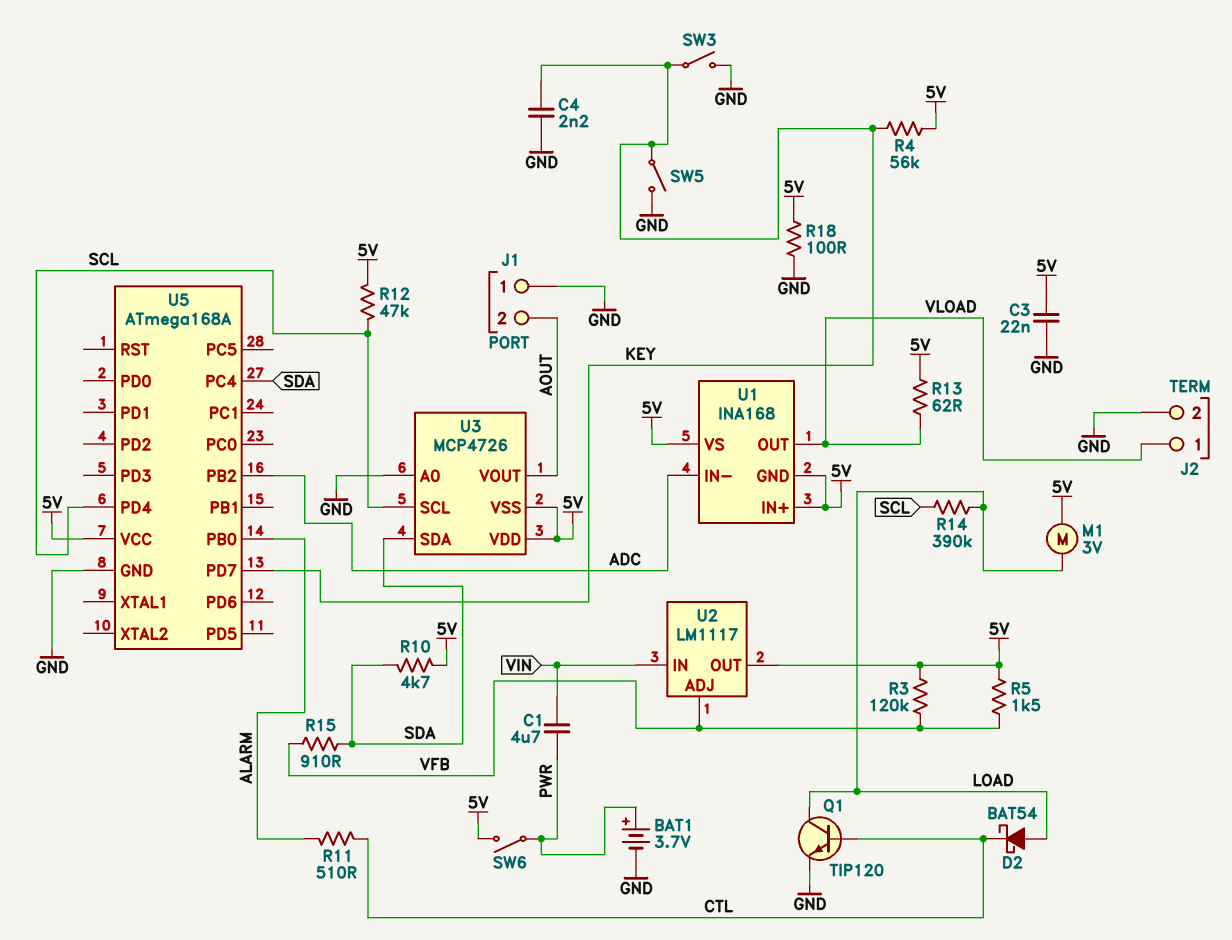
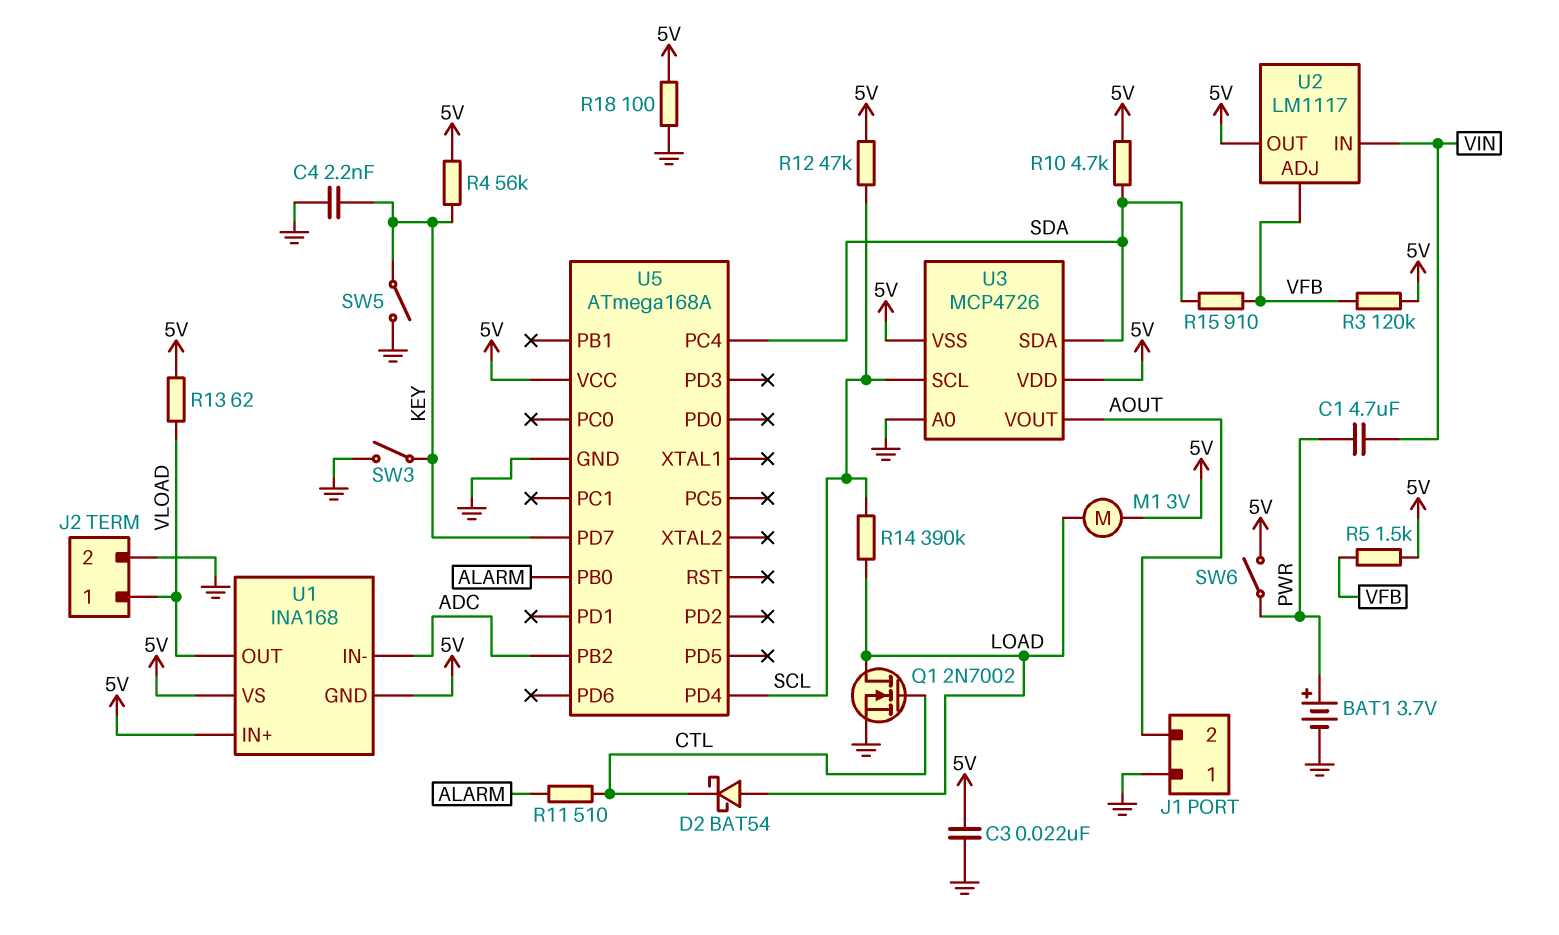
Q1: NPN TIP120 (B CTL, C LOAD, E GND) -> NMOS 2N7002 (G CTL, D LOAD, S GND)

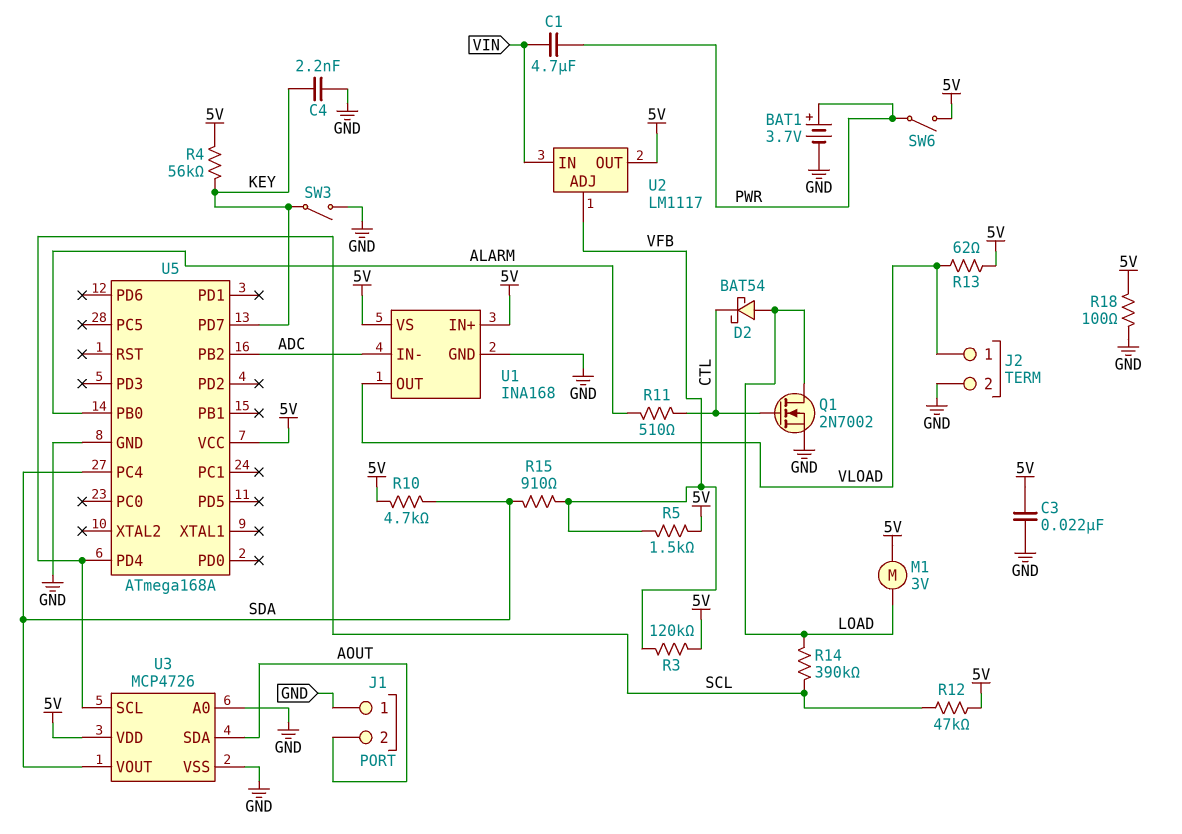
SW5: switch (GND, KEY) -> none
U1 pin GND: 5V -> GND
U3 pin SDA: SDA -> AOUT
U3 pin VOUT: AOUT -> SDA
U3 pin VSS: 5V -> GND

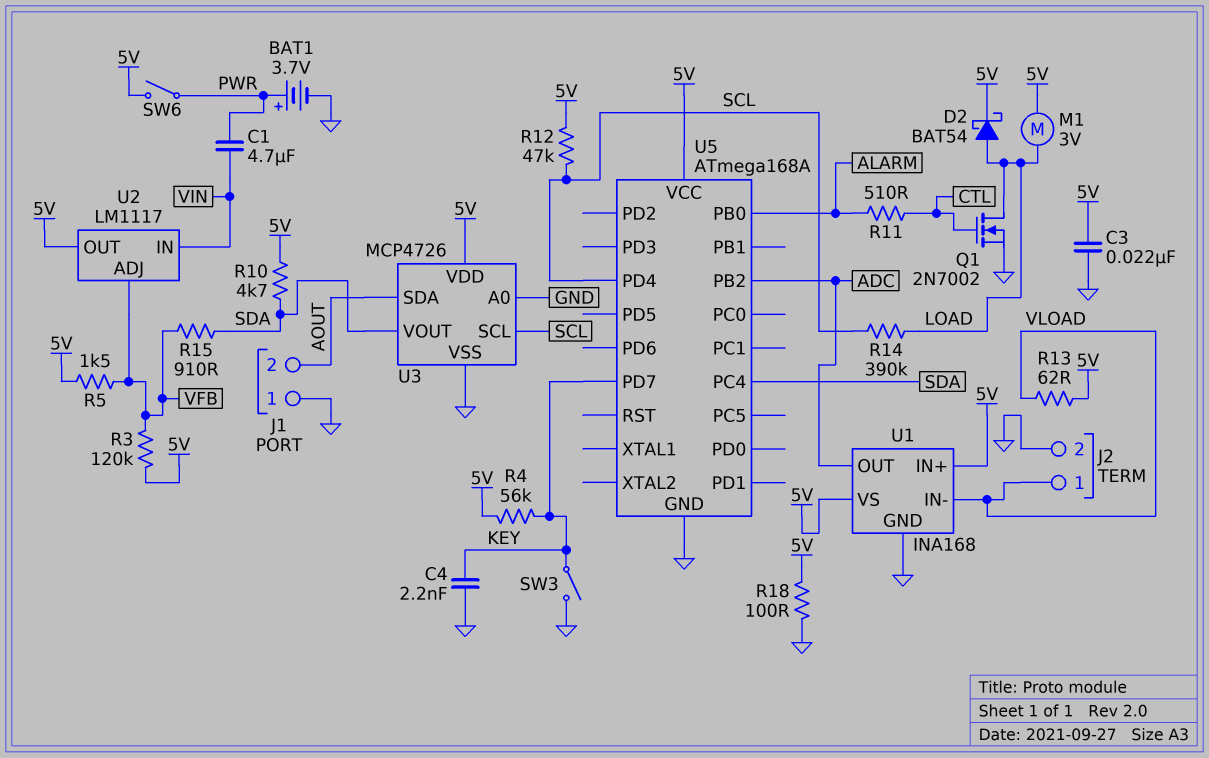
D2: schottky BAT54 (A LOAD, K CTL) -> schottky BAT54 (A LOAD, K 5V)
U1 pin IN-: ADC -> VLOAD
U1 pin OUT: VLOAD -> ADC

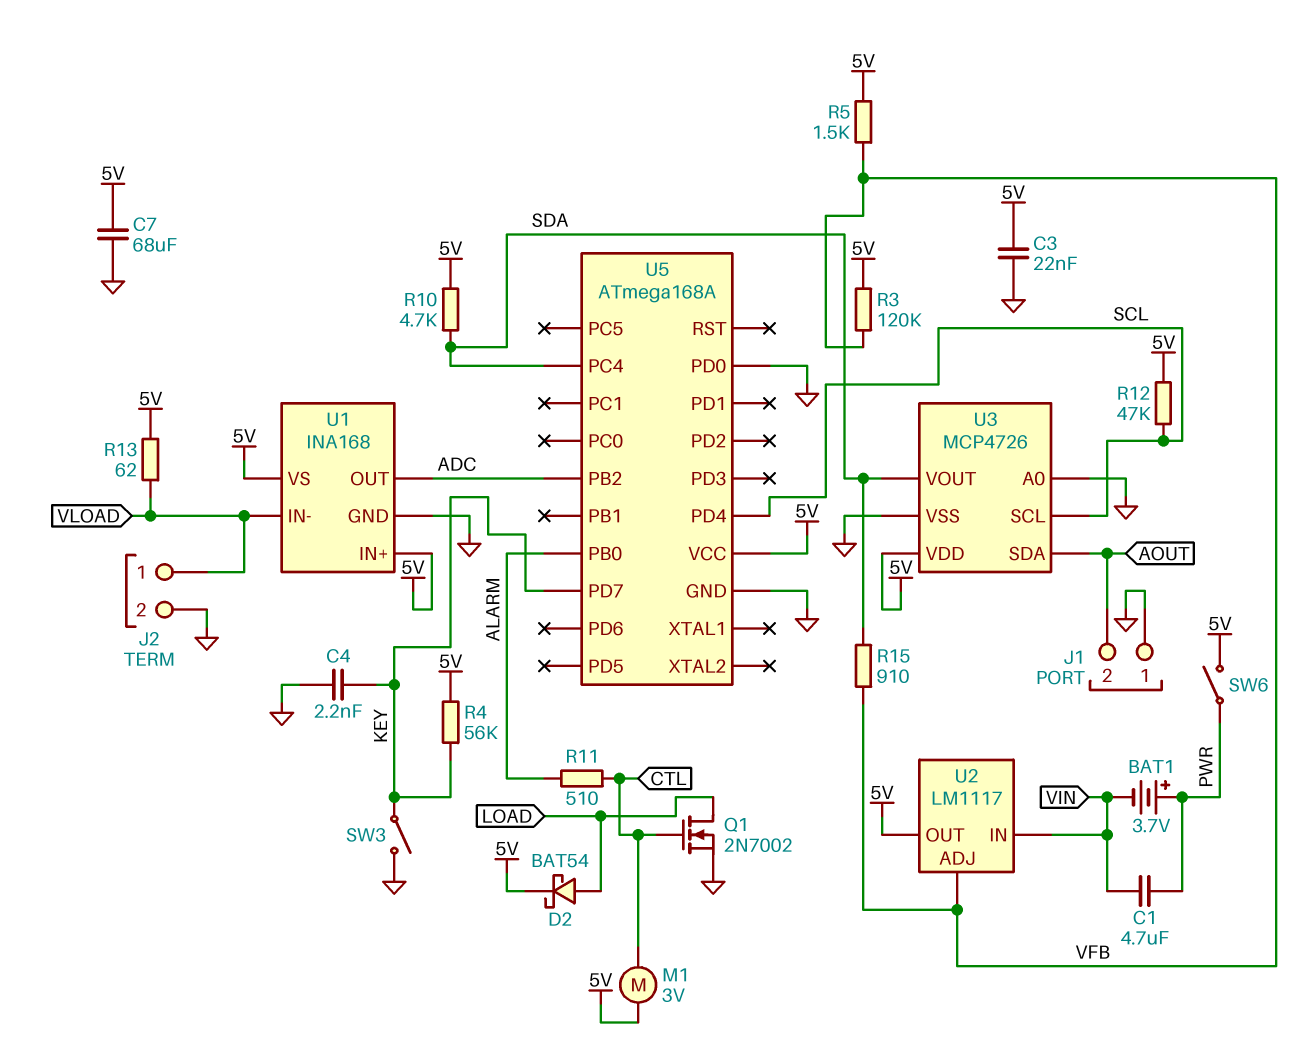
BAT1: 3.7V (plus PWR, minus GND) -> 3.7V (plus PWR, minus VIN)
C7: none -> 68uF (5V, GND)
M1: motor 3V (5V, LOAD) -> motor 3V (5V, CTL)
R14: 390k (LOAD, SCL) -> none
R18: 100 (5V, GND) -> none
U5 pin PD0: none -> GND

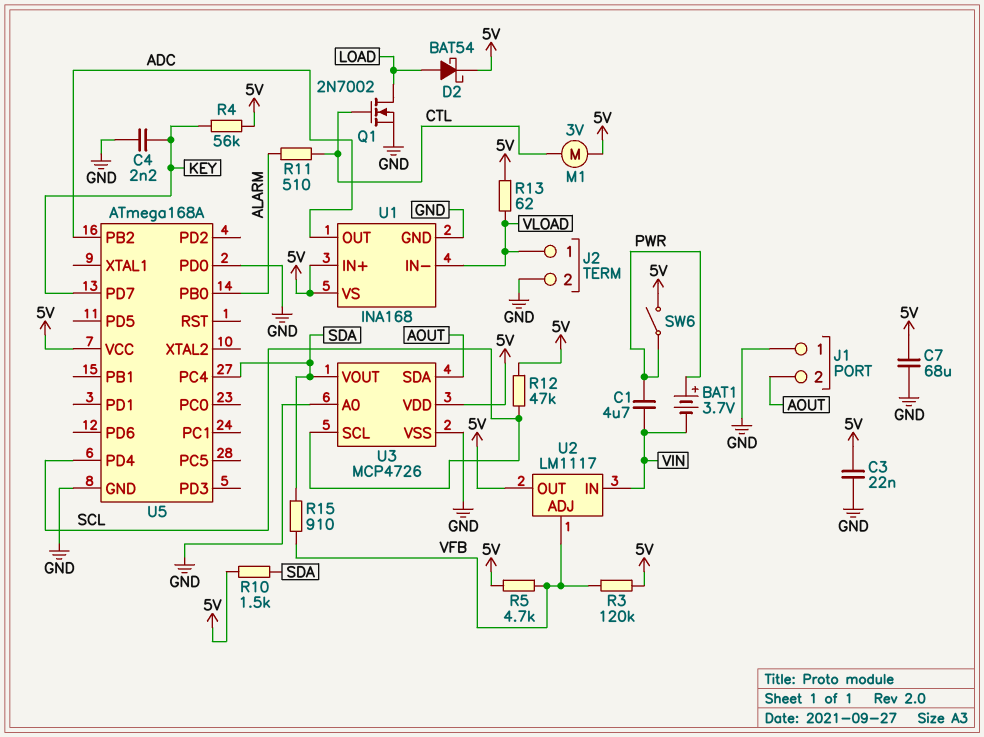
R5: 1.5k (5V, VFB) -> 4.7k (5V, VFB)
R10: 4.7k (5V, SDA) -> 1.5k (5V, SDA)
SW3: switch (GND, KEY) -> none

